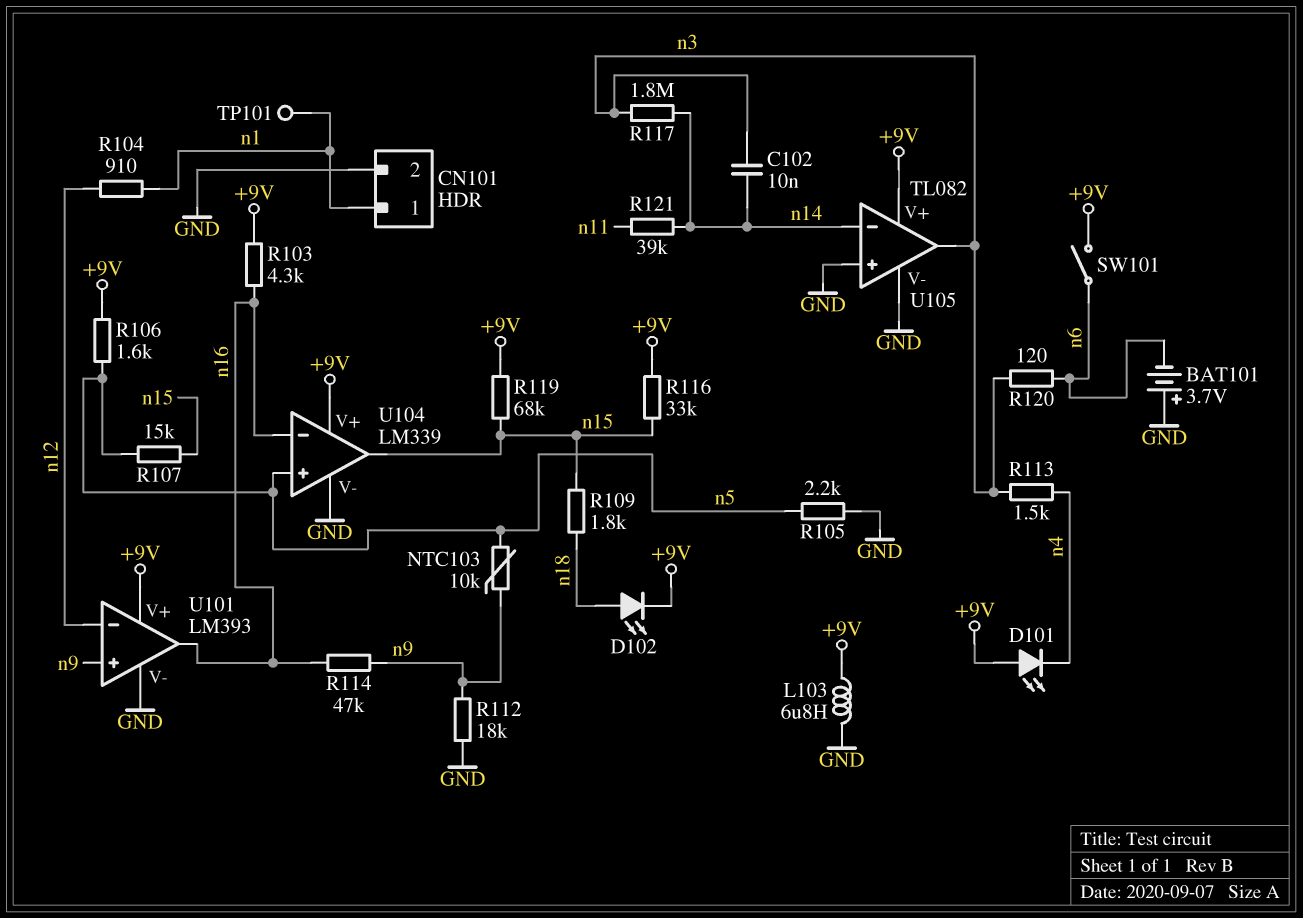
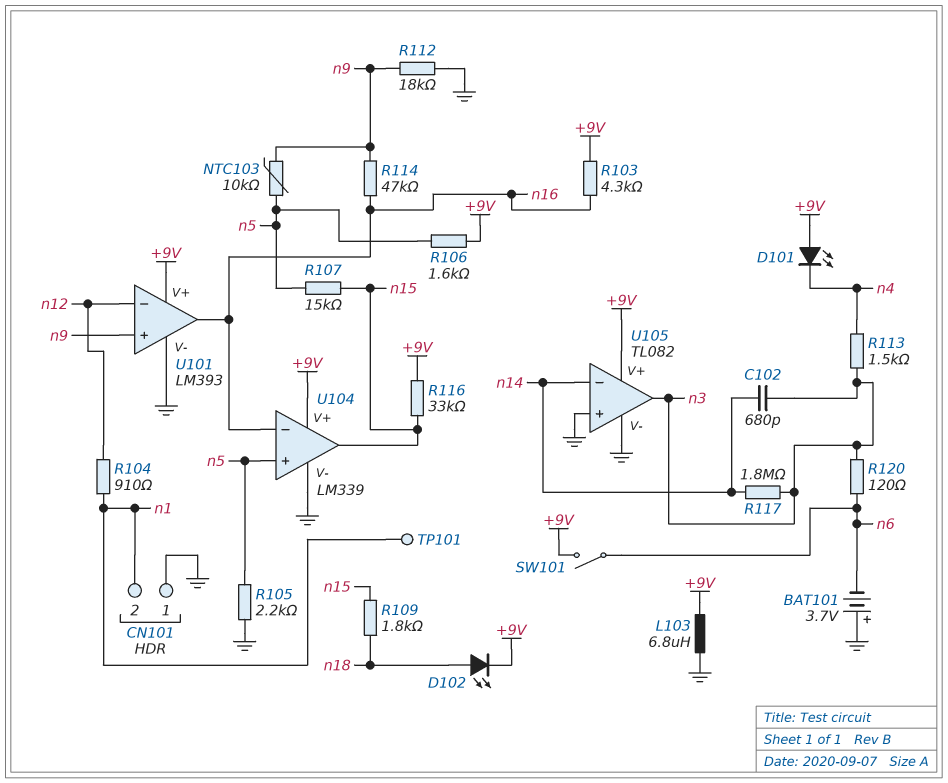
C102: 10nF (n3, n14) -> 680pF (n3, n14)
CN101 pin 1: n1 -> GND
CN101 pin 2: GND -> n1
R119: 68k (+9V, n15) -> none
R121: 39k (n11, n14) -> none

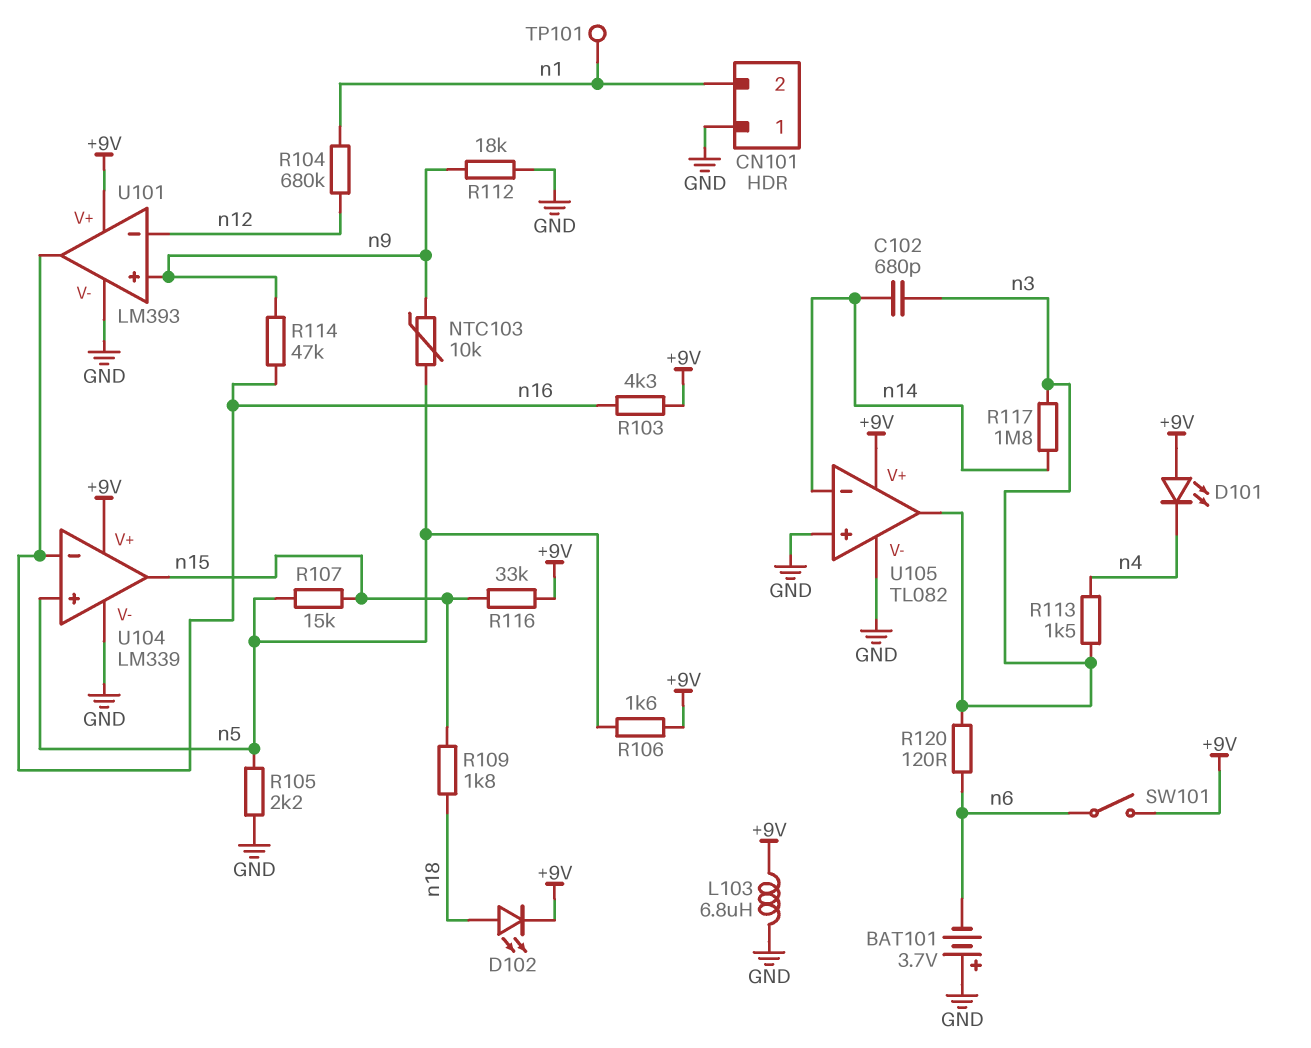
R104: 910 (n1, n12) -> 680k (n1, n12)

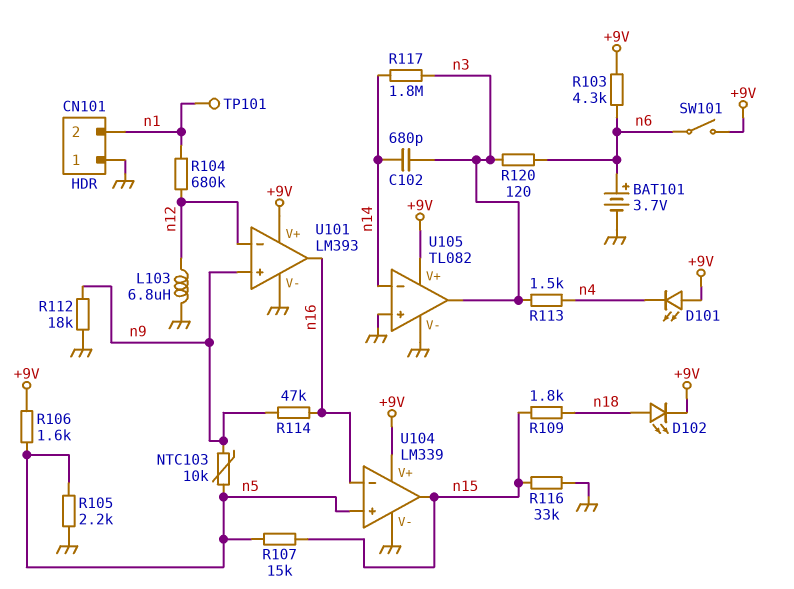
BAT101: 3.7V (plus GND, minus n6) -> 3.7V (plus n6, minus GND)
L103: 6.8uH (+9V, GND) -> 6.8uH (GND, n12)
R103: 4.3k (+9V, n16) -> 4.3k (+9V, n6)
R116: 33k (+9V, n15) -> 33k (GND, n15)

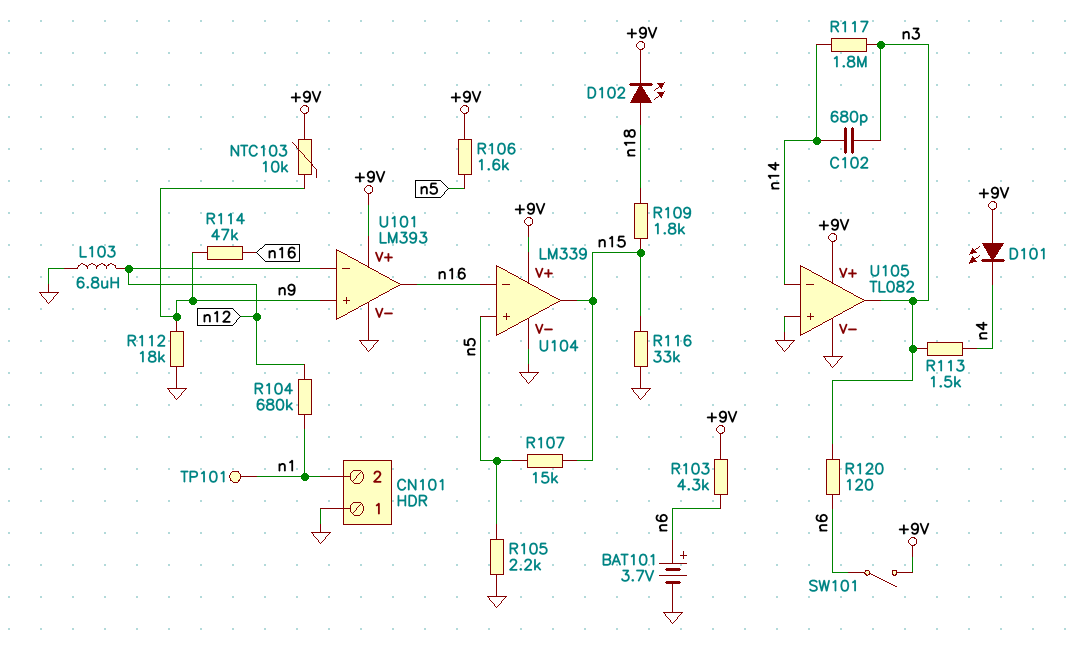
NTC103: 10k (n5, n9) -> 10k (+9V, n9)

